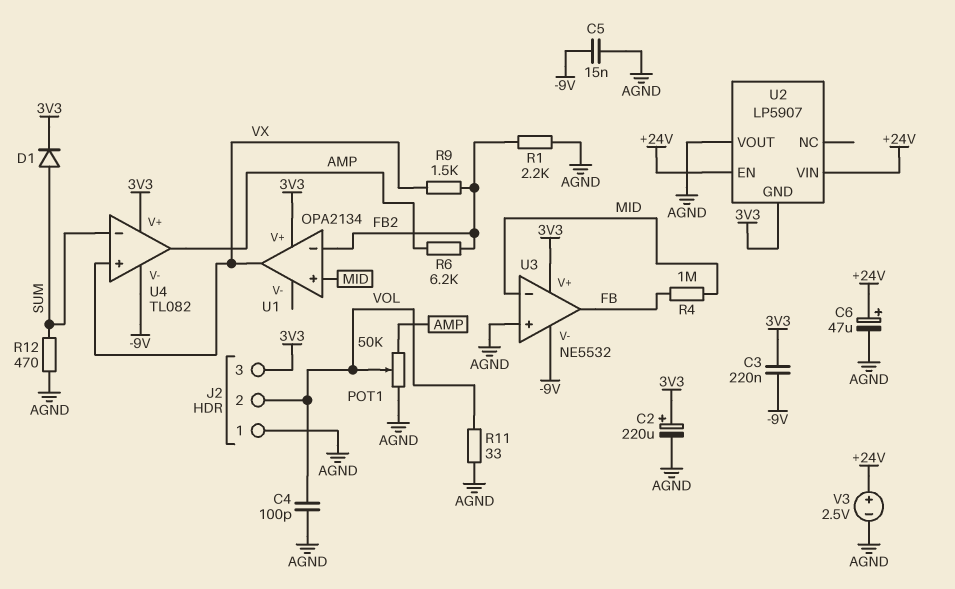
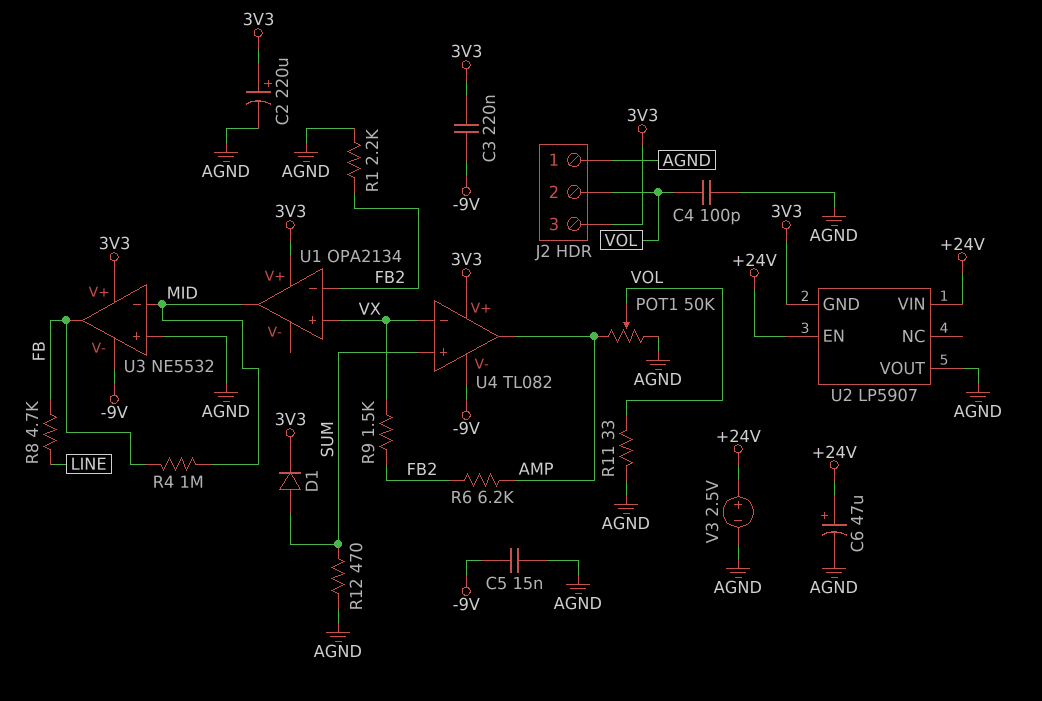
R8: none -> 4.7k (FB, LINE)
U1 pin in+: MID -> VX
U1 pin out: VX -> MID
U4 pin in+: VX -> SUM
U4 pin in-: SUM -> VX

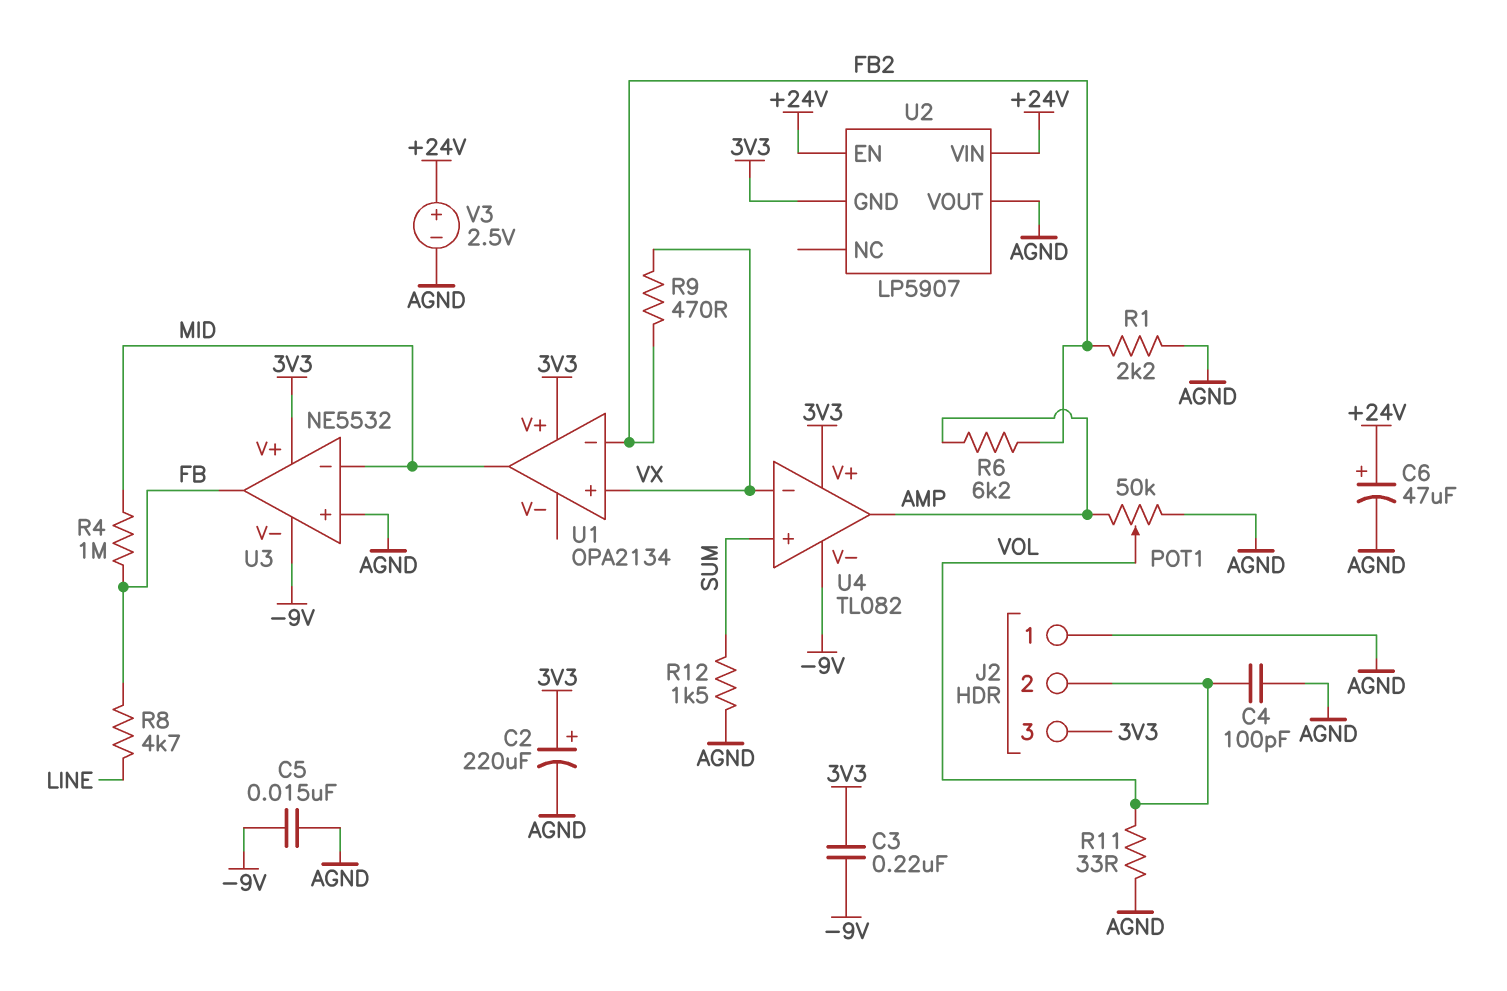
D1: diode (A SUM, K 3V3) -> none
R9: 1.5k (FB2, VX) -> 470 (FB2, VX)
R12: 470 (AGND, SUM) -> 1.5k (AGND, SUM)

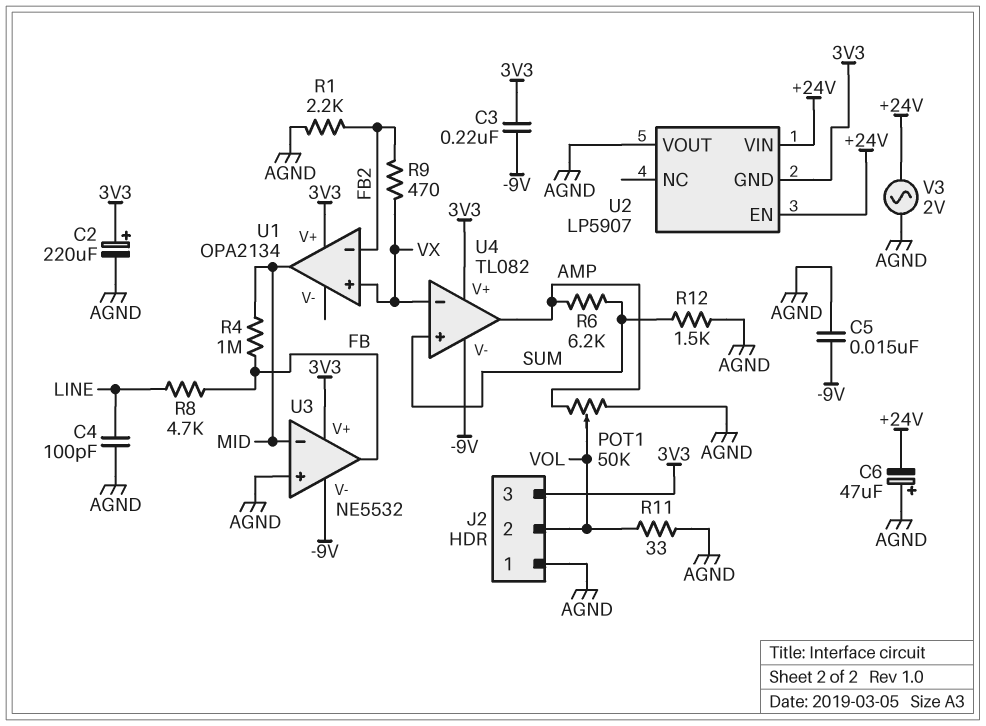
C4: 100pF (AGND, VOL) -> 100pF (AGND, LINE)
C6: 47uF (plus +24V, minus AGND) -> 47uF (plus AGND, minus +24V)
R6: 6.2k (AMP, FB2) -> 6.2k (AMP, SUM)
V3: 2.5V (plus +24V, minus AGND) -> AC 2V (+24V, AGND)

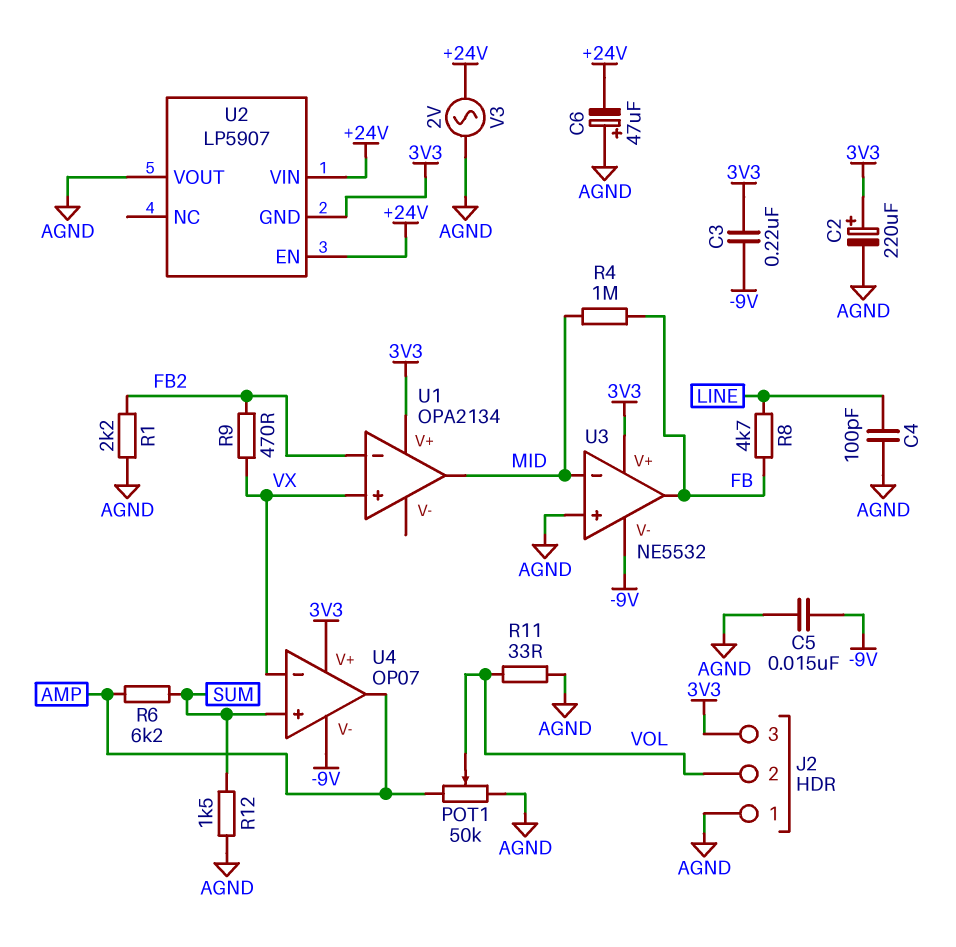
U4: TL082 -> OP07

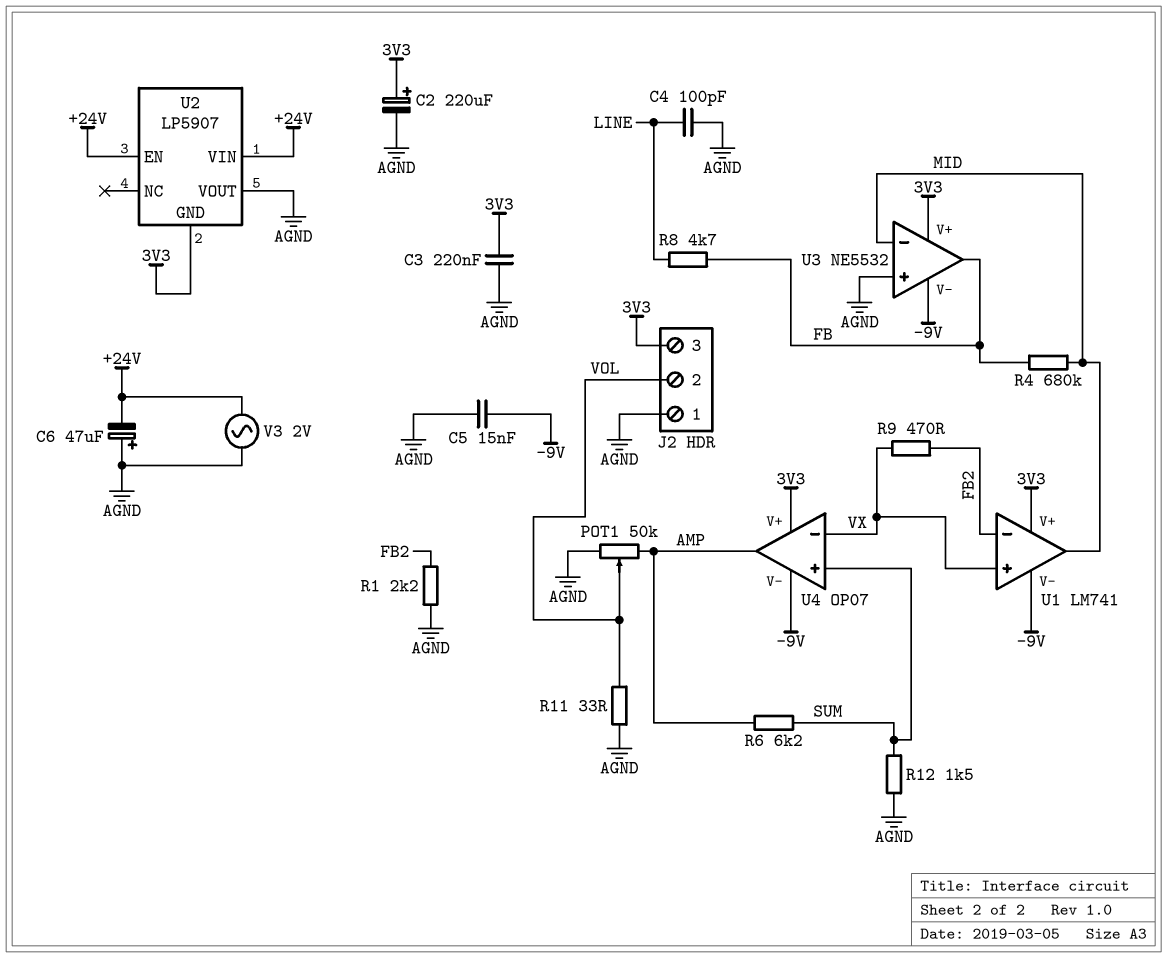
C3: 220nF (-9V, 3V3) -> 220nF (3V3, AGND)
R4: 1M (FB, MID) -> 680k (FB, MID)
U1: OPA2134 -> LM741
U1 pin V-: none -> -9V

